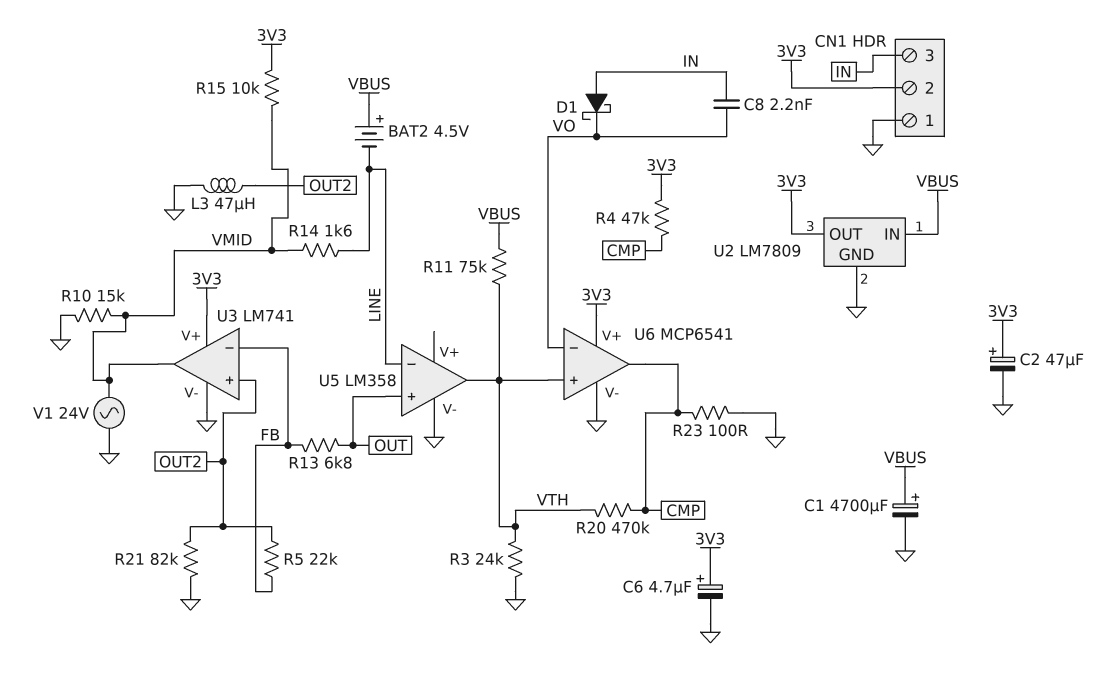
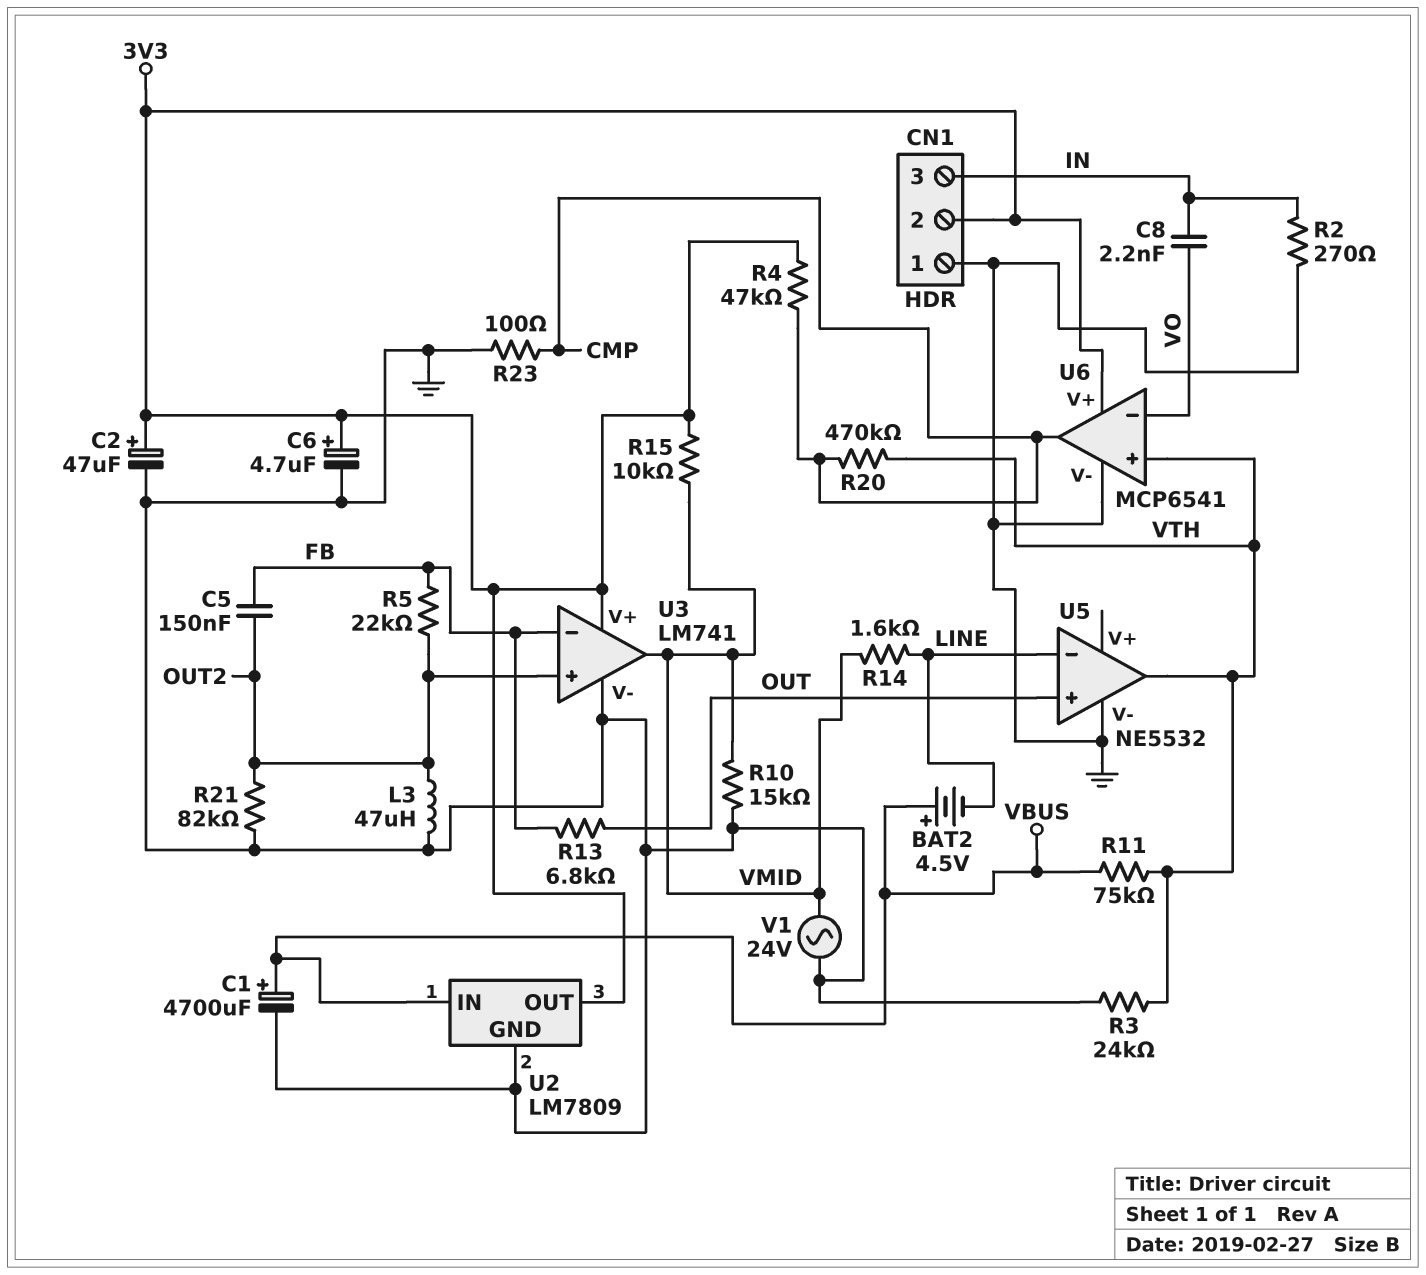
C5: none -> 150nF (FB, OUT2)
D1: schottky (A IN, K VO) -> none
R2: none -> 270 (GND, IN)
U5: LM358 -> NE5532

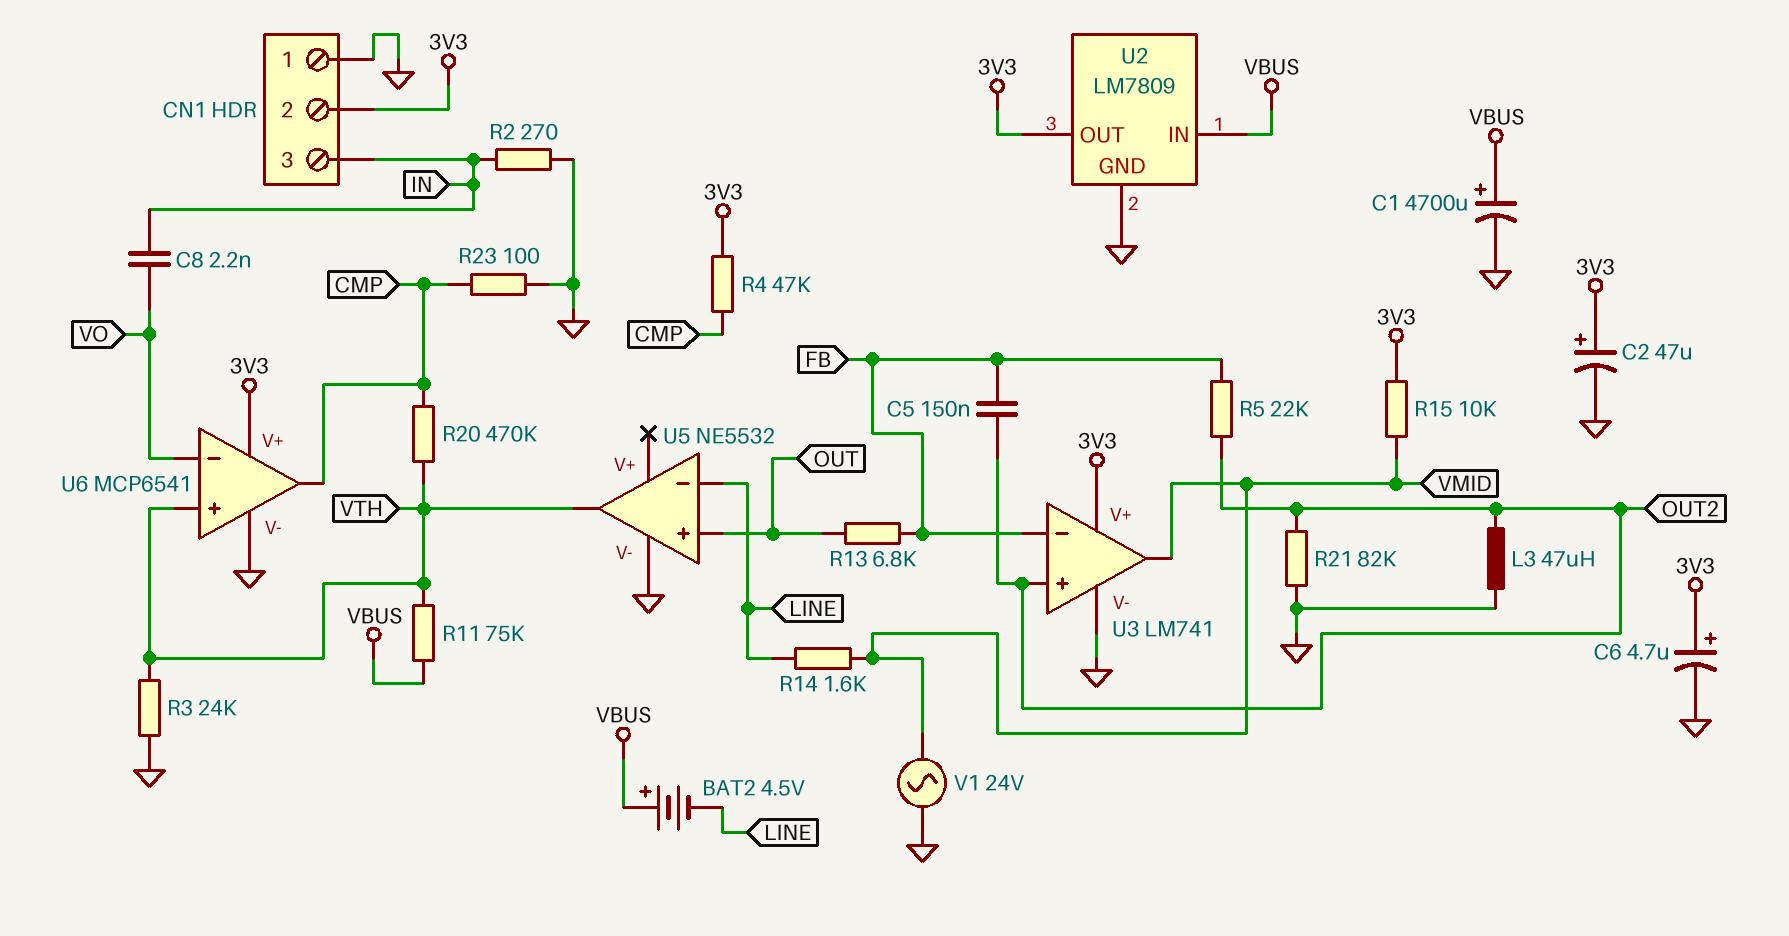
R10: 15k (GND, VMID) -> none

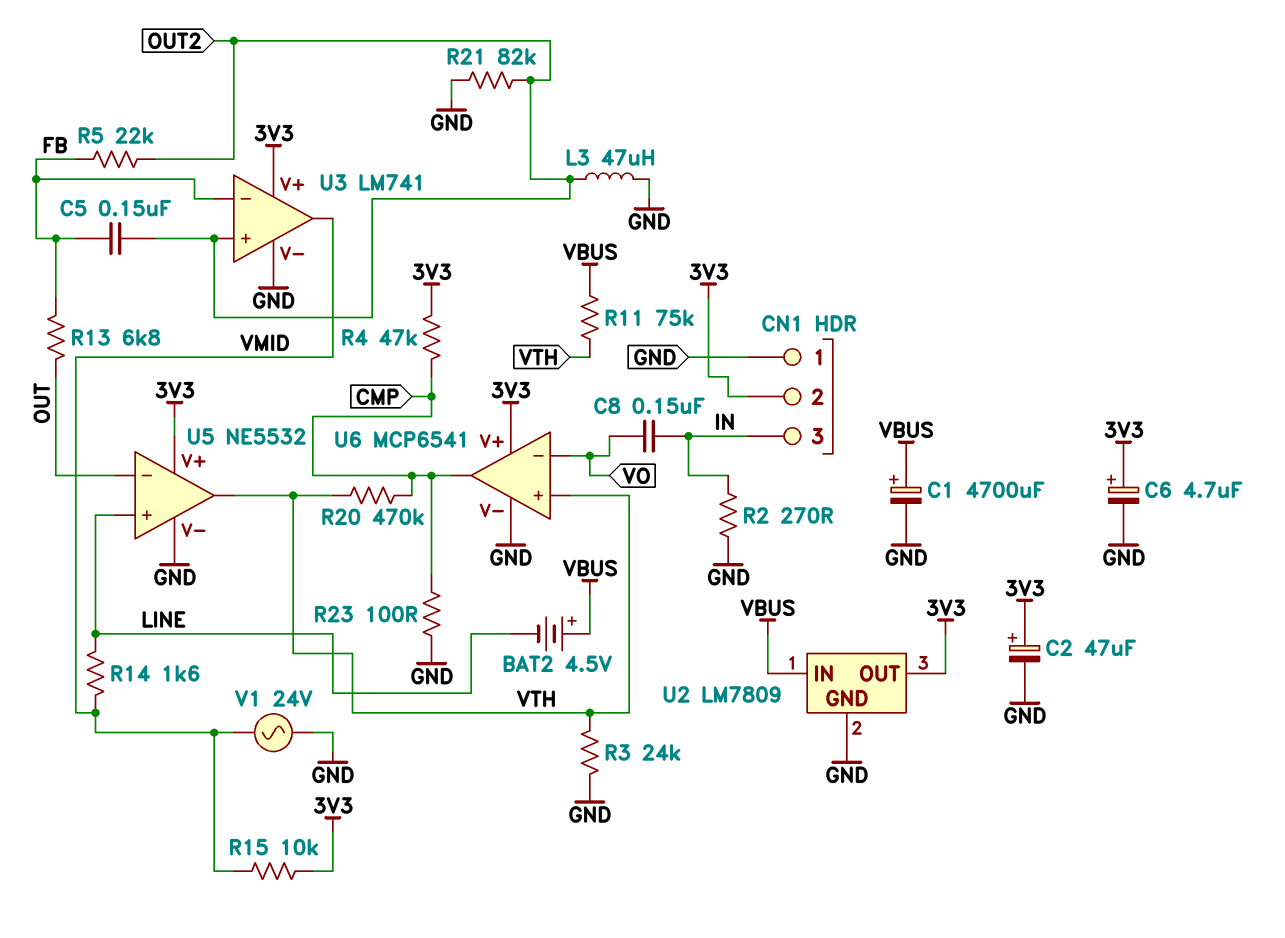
C8: 2.2nF (IN, VO) -> 150nF (IN, VO)
U5 pin V+: none -> 3V3
U5 pin in+: OUT -> LINE
U5 pin in-: LINE -> OUT

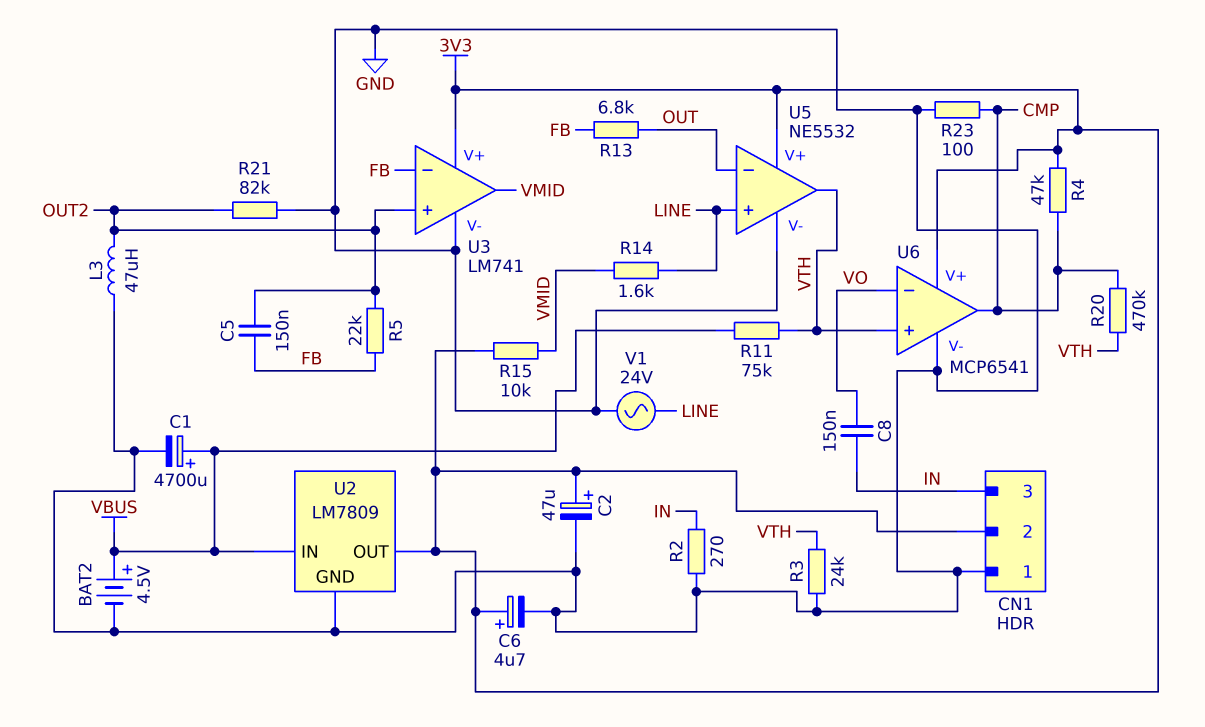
BAT2: 4.5V (plus VBUS, minus LINE) -> 4.5V (plus VBUS, minus GND)
V1: AC 24V (GND, VMID) -> AC 24V (GND, LINE)

